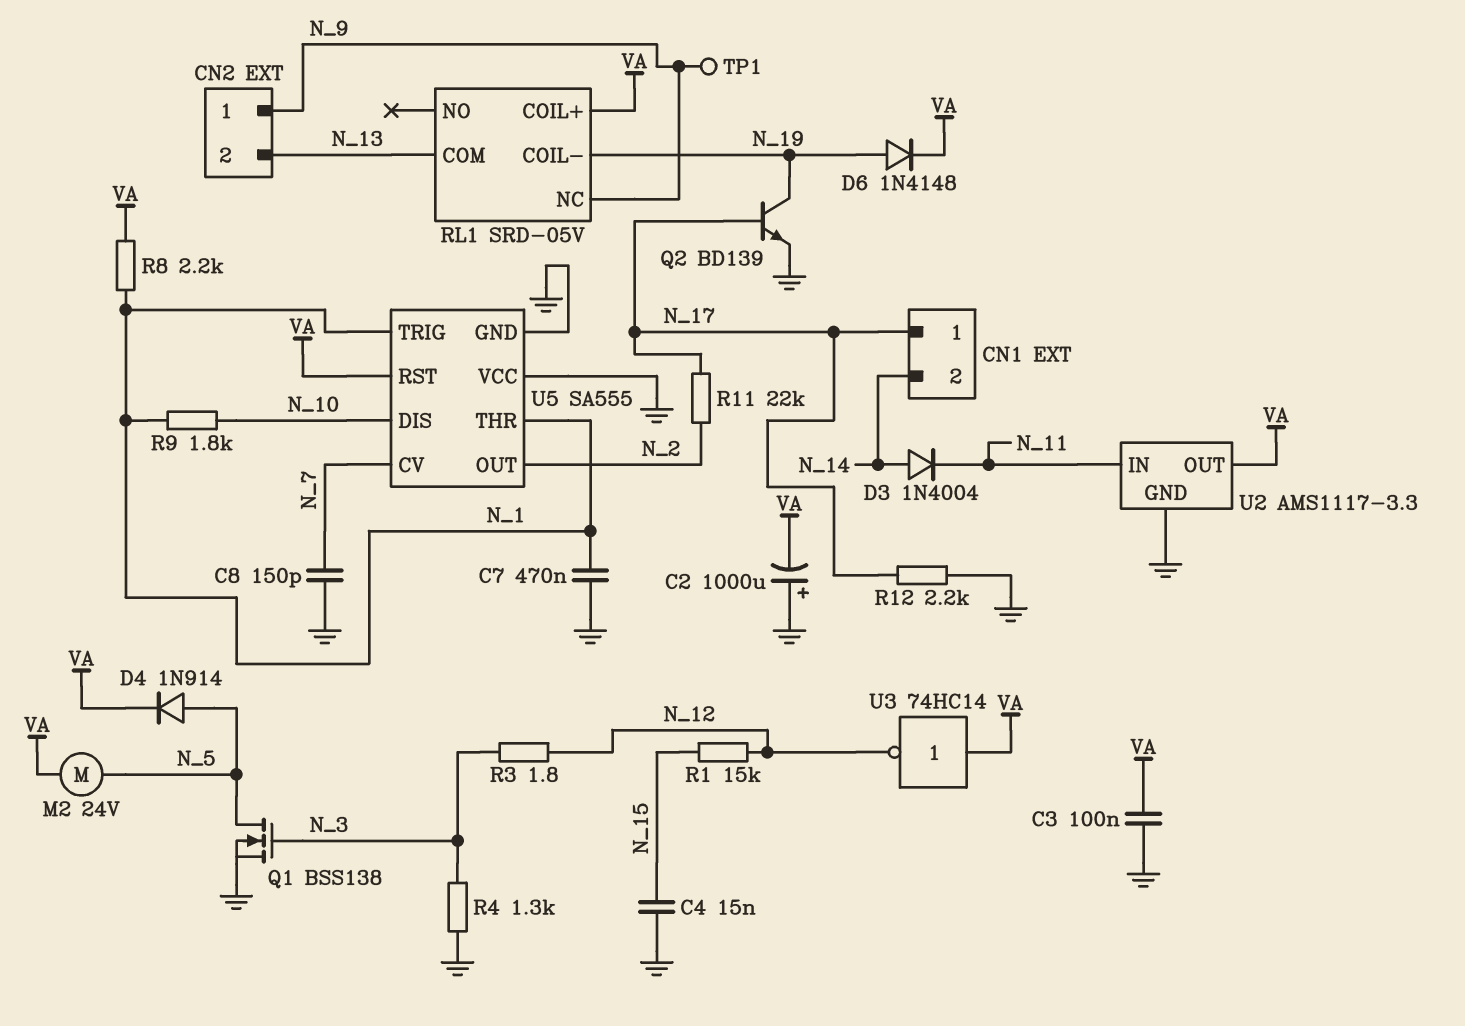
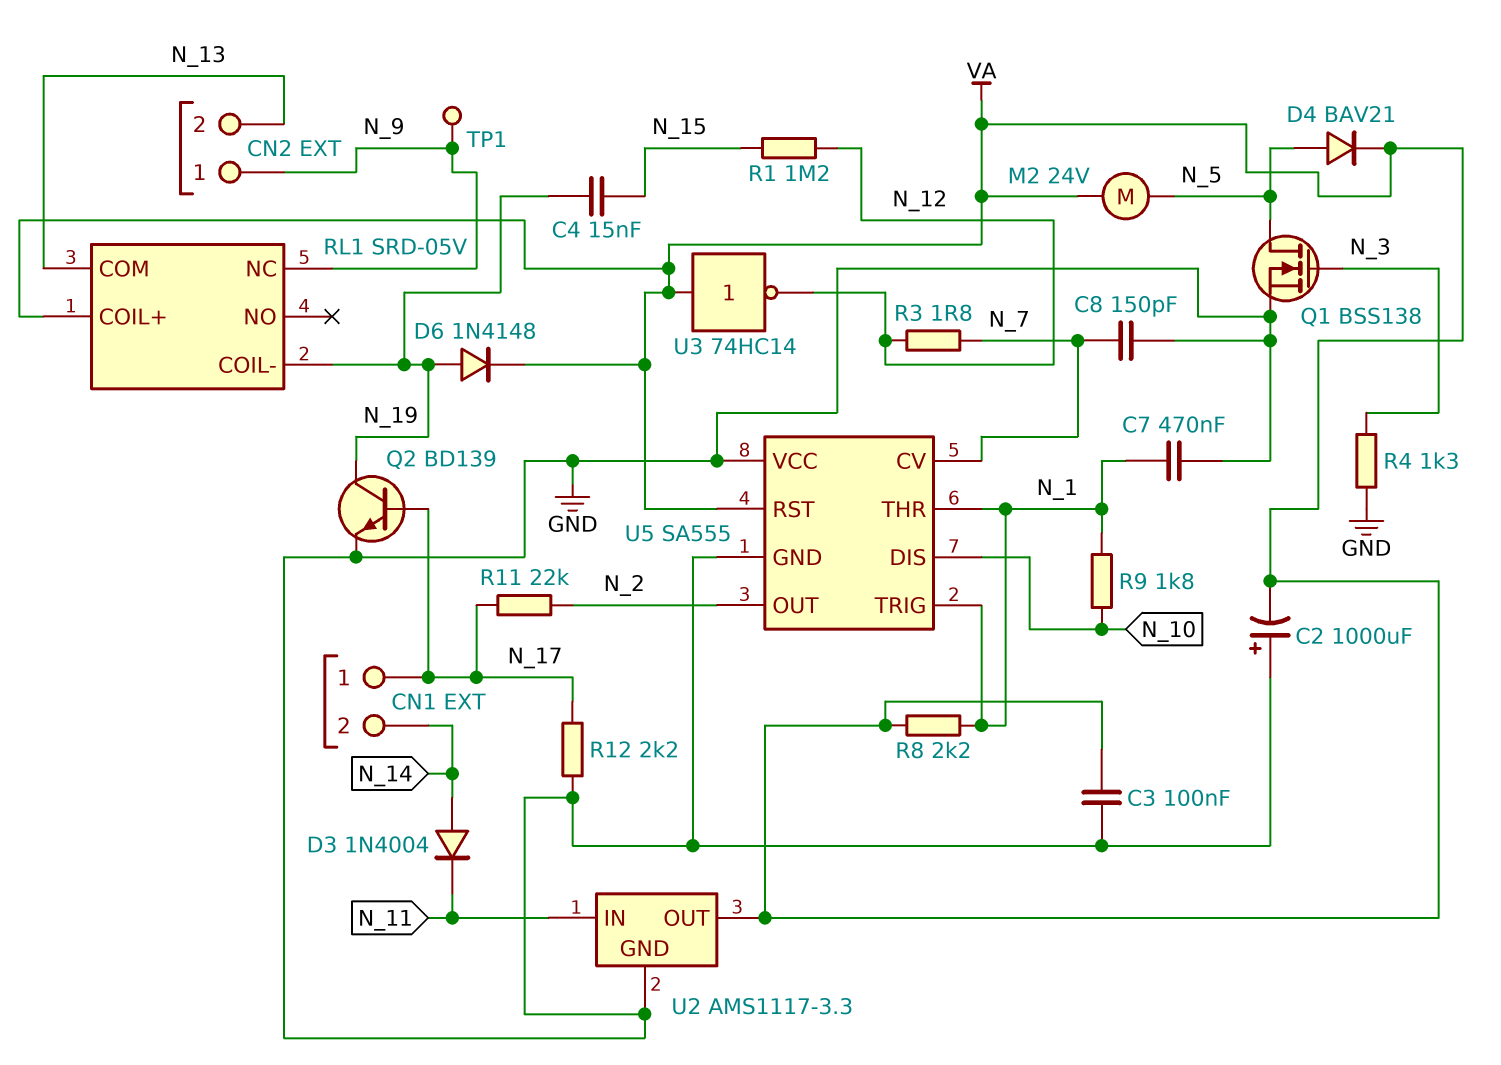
C4: 15nF (GND, N_15) -> 15nF (N_15, N_19)
D4: diode 1N914 (A N_5, K VA) -> diode BAV21 (A N_5, K VA)
R1: 15k (N_12, N_15) -> 1.2M (N_12, N_15)
R3: 1.8 (N_3, N_12) -> 1.8 (N_7, N_12)

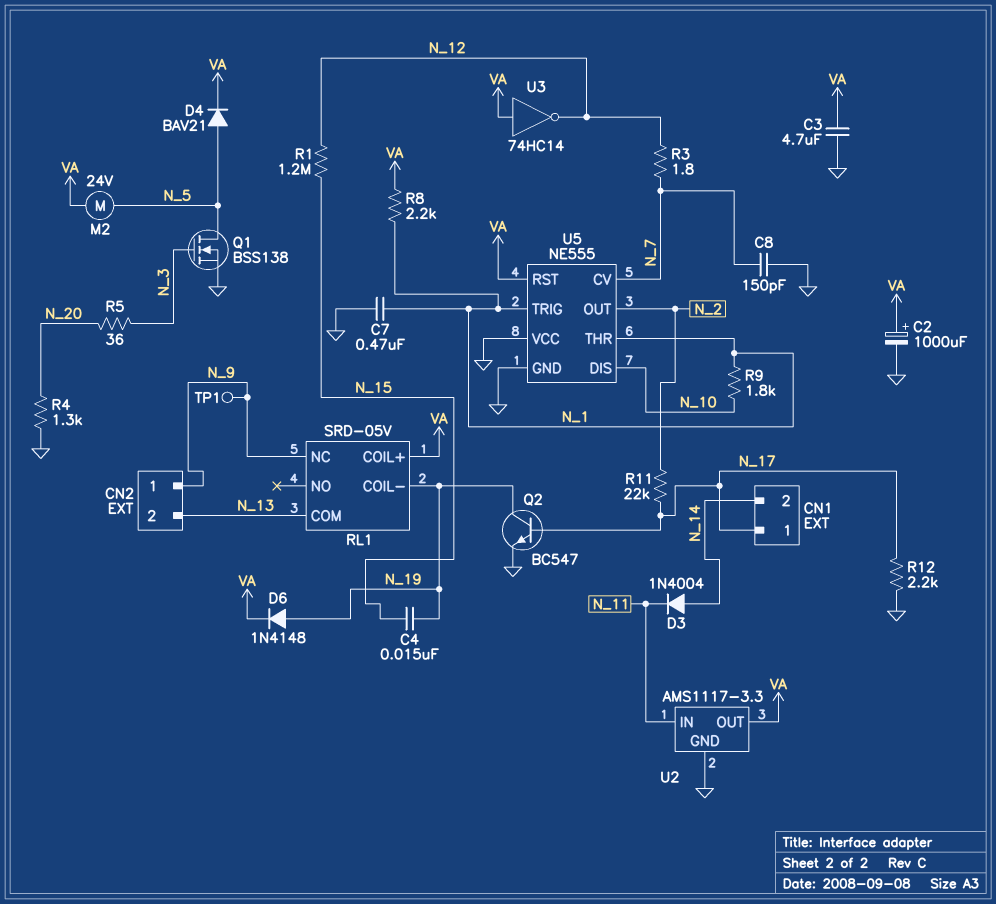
C2: 1000uF (plus GND, minus VA) -> 1000uF (plus VA, minus GND)
C3: 100nF (GND, VA) -> 4.7uF (GND, VA)
Q2: NPN BD139 (B N_17, C N_19, E GND) -> NPN BC547 (B N_17, C N_19, E GND)
R4: 1.3k (GND, N_3) -> 1.3k (GND, N_20)
R5: none -> 36 (N_3, N_20)
U5: SA555 -> NE555

